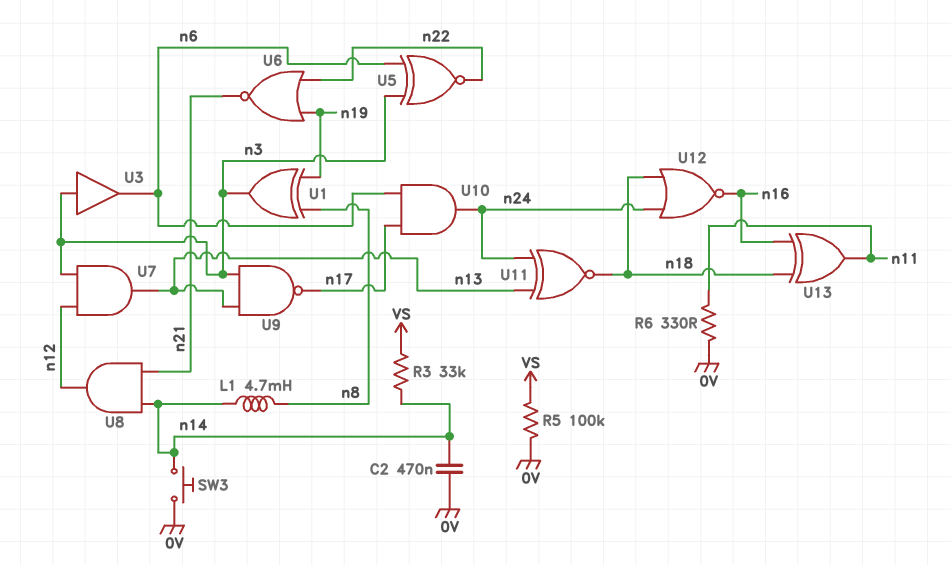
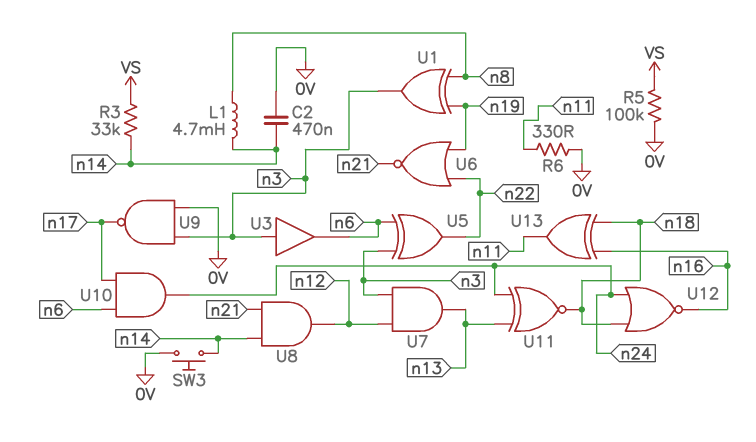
U5: XNOR (in n3, in n6, out n22) -> XOR (in n3, in n6, out n22)
U9: NAND (in n3, in n13, out n17) -> NAND (in 0V, in n3, out n17)

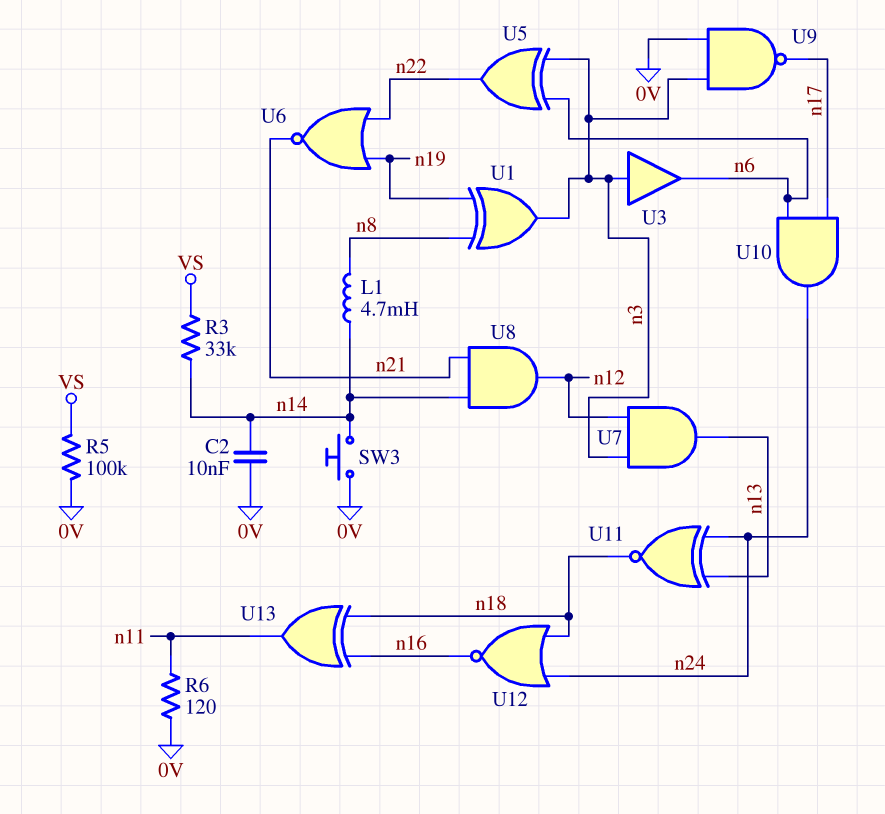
C2: 470nF (0V, n14) -> 10nF (0V, n14)
R6: 330 (0V, n11) -> 120 (0V, n11)

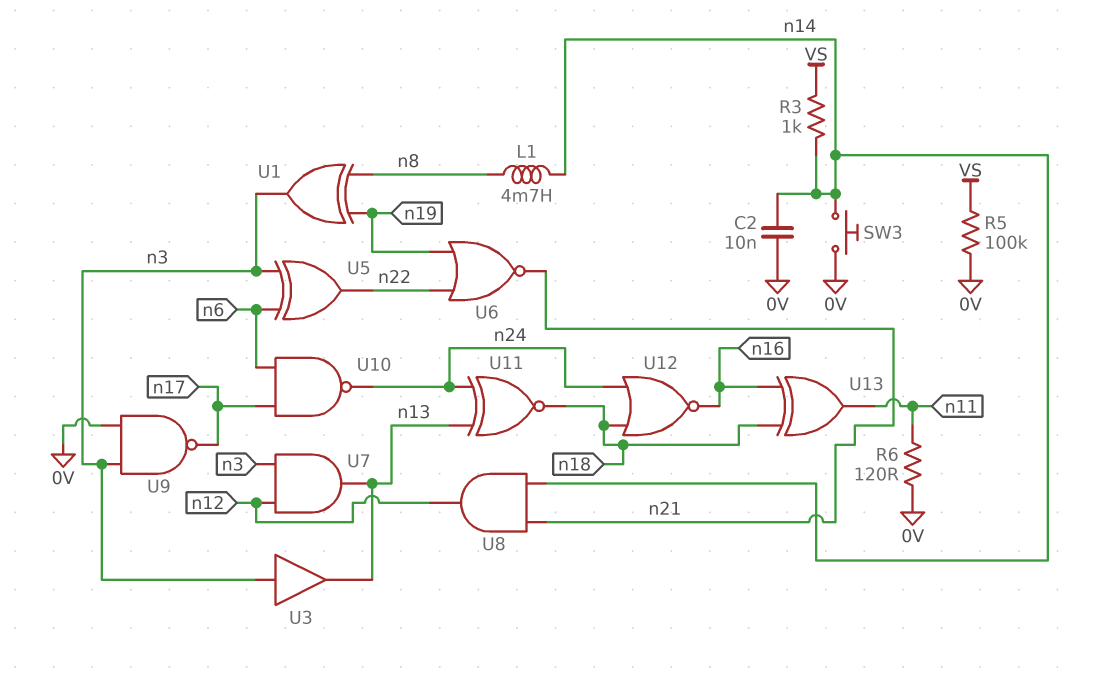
R3: 33k (VS, n14) -> 1k (VS, n14)
U3: buffer (in n3, out n6) -> buffer (in n3, out n13)
U10: AND (in n6, in n17, out n24) -> NAND (in n6, in n17, out n24)

